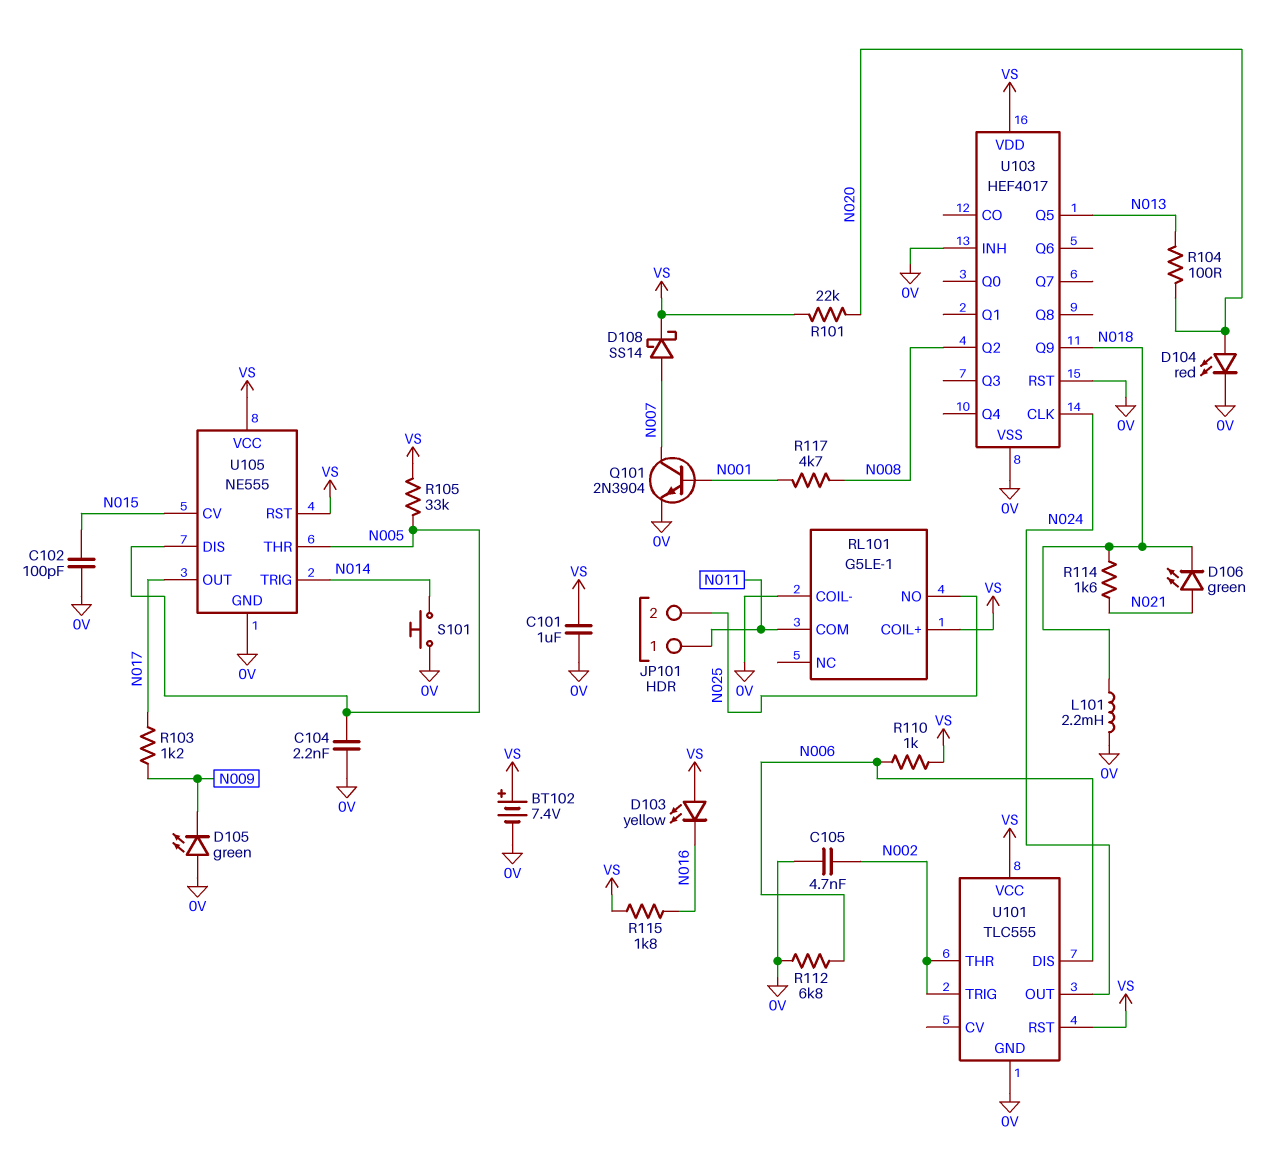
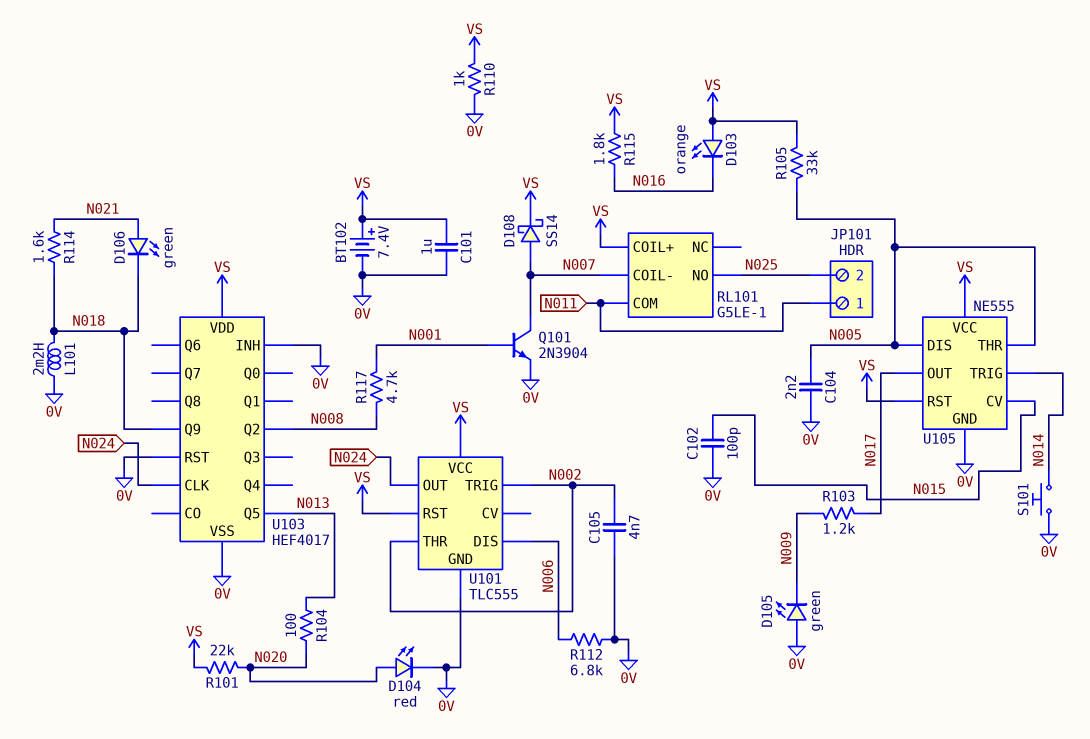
D103: LED yellow (A VS, K N016) -> LED orange (A VS, K N016)
R110: 1k (N006, VS) -> 1k (0V, VS)
RL101 pin COIL-: 0V -> N007

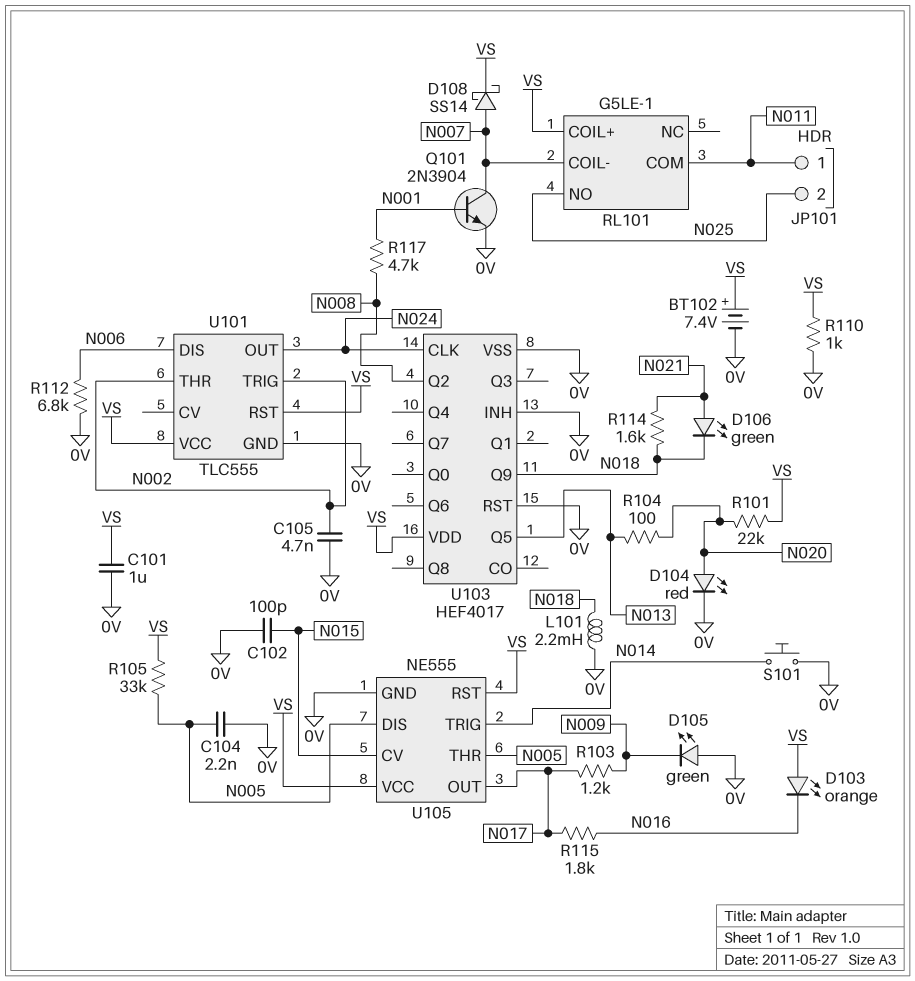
R115: 1.8k (N016, VS) -> 1.8k (N016, N017)

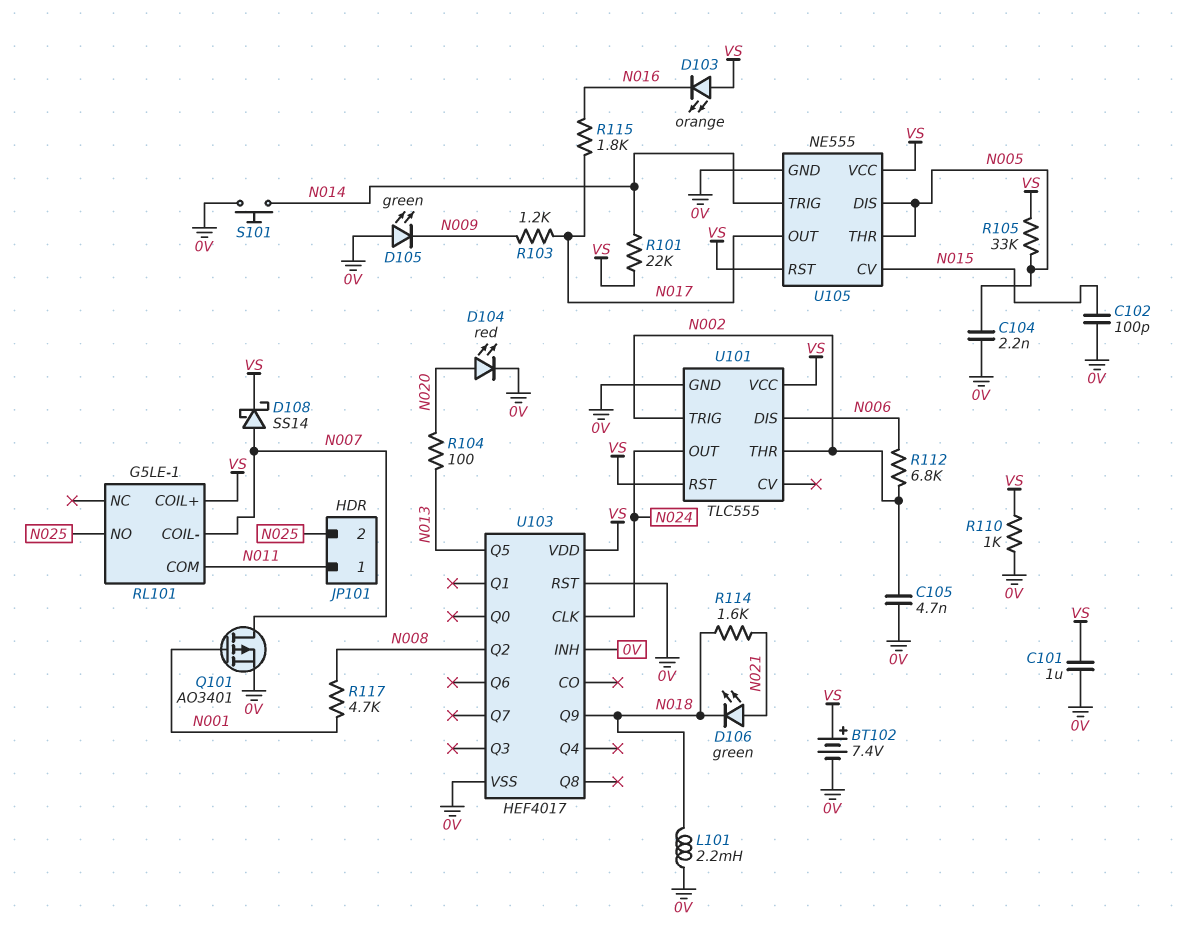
Q101: NPN 2N3904 (B N001, C N007, E 0V) -> PMOS AO3401 (G N001, D N007, S 0V)
R101: 22k (N020, VS) -> 22k (N014, VS)
R112: 6.8k (0V, N006) -> 6.8k (N002, N006)

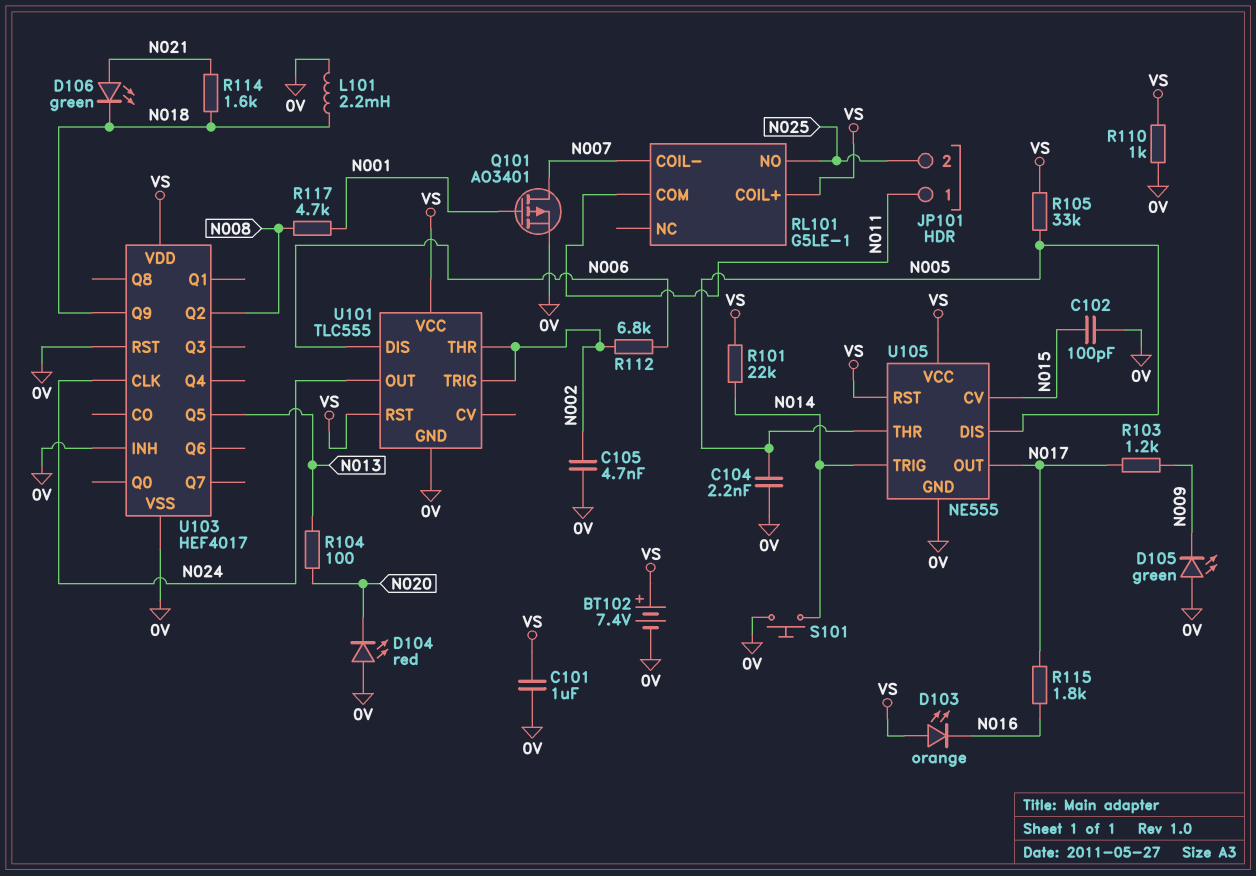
D104: LED red (A N020, K 0V) -> LED red (A 0V, K N020)
D108: schottky SS14 (A N007, K VS) -> none

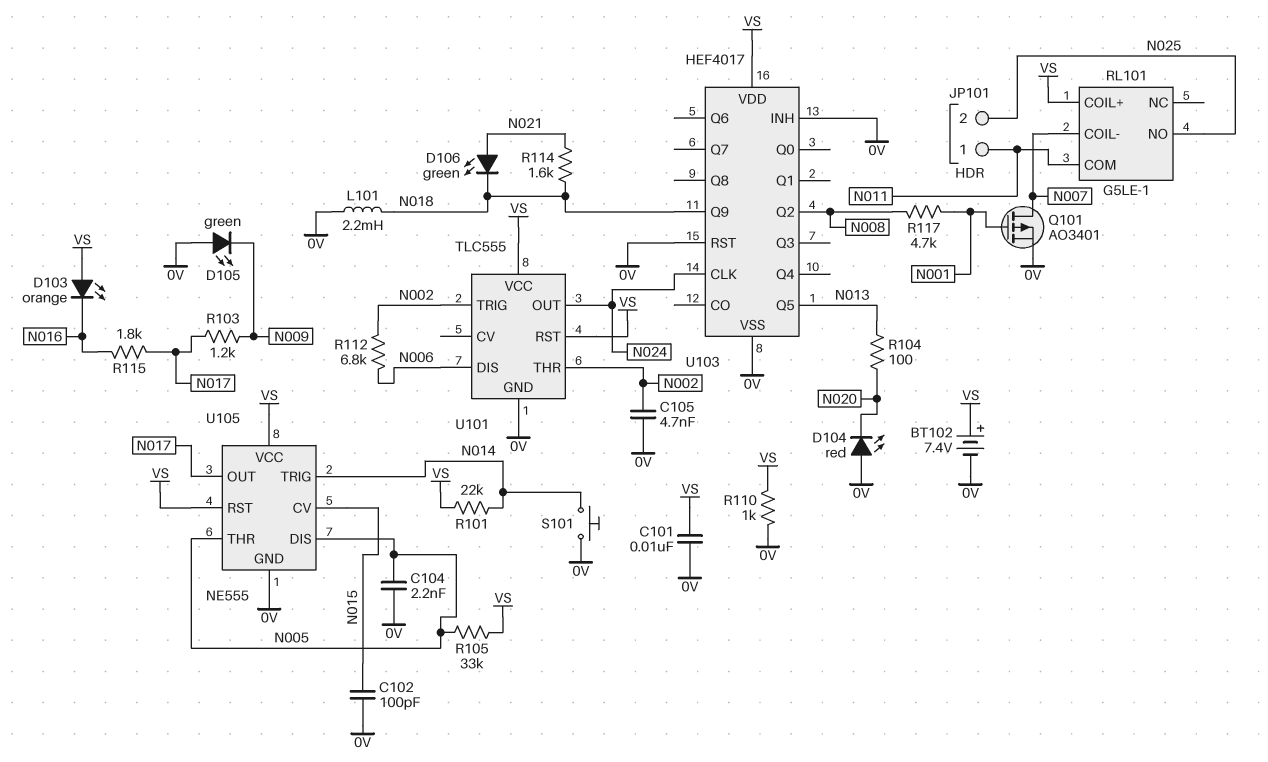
C101: 1uF (0V, VS) -> 10nF (0V, VS)

